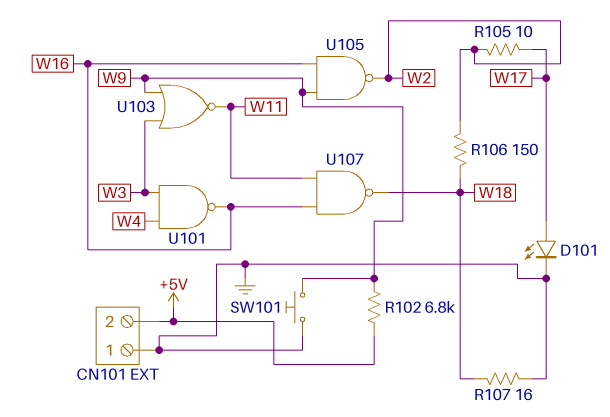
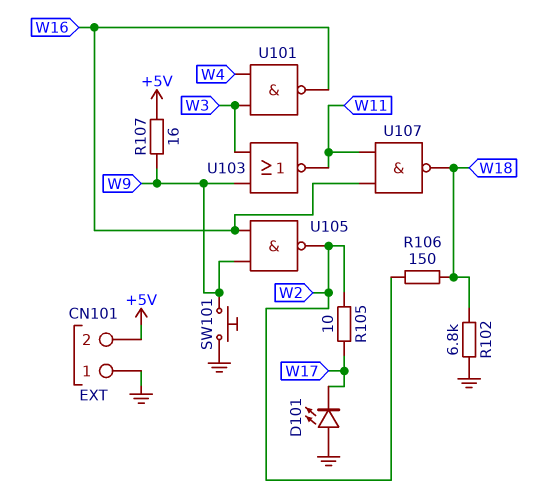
D101: LED (A W17, K GND) -> LED (A GND, K W17)
R102: 6.8k (+5V, W9) -> 6.8k (GND, W18)
R107: 16 (GND, W18) -> 16 (+5V, W9)

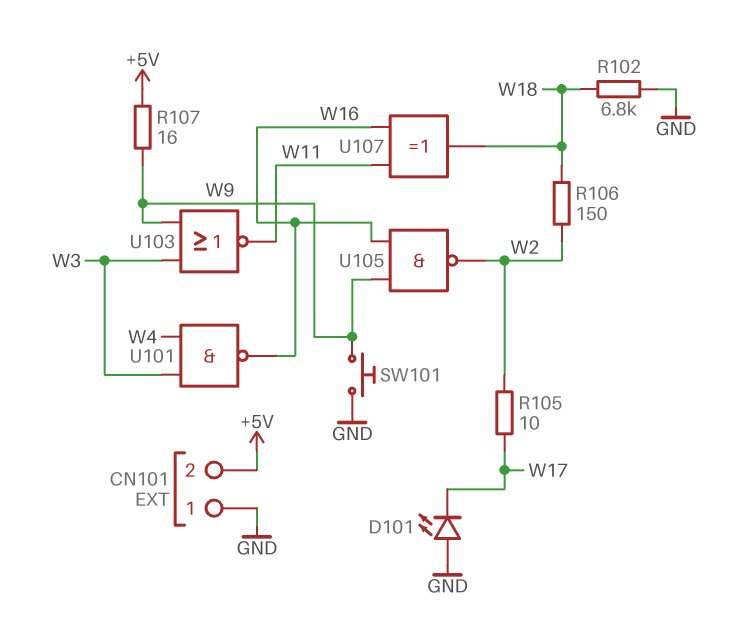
U107: NAND (in W11, in W16, out W18) -> XOR (in W11, in W16, out W18)

